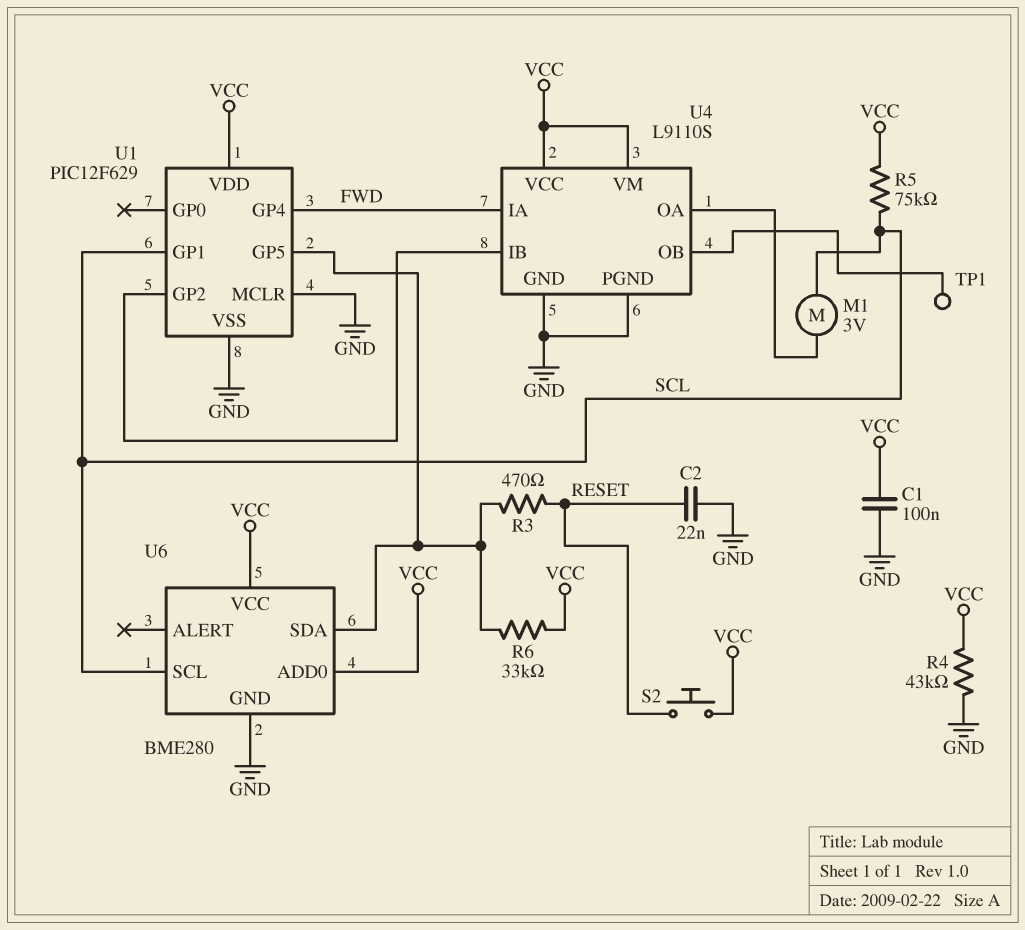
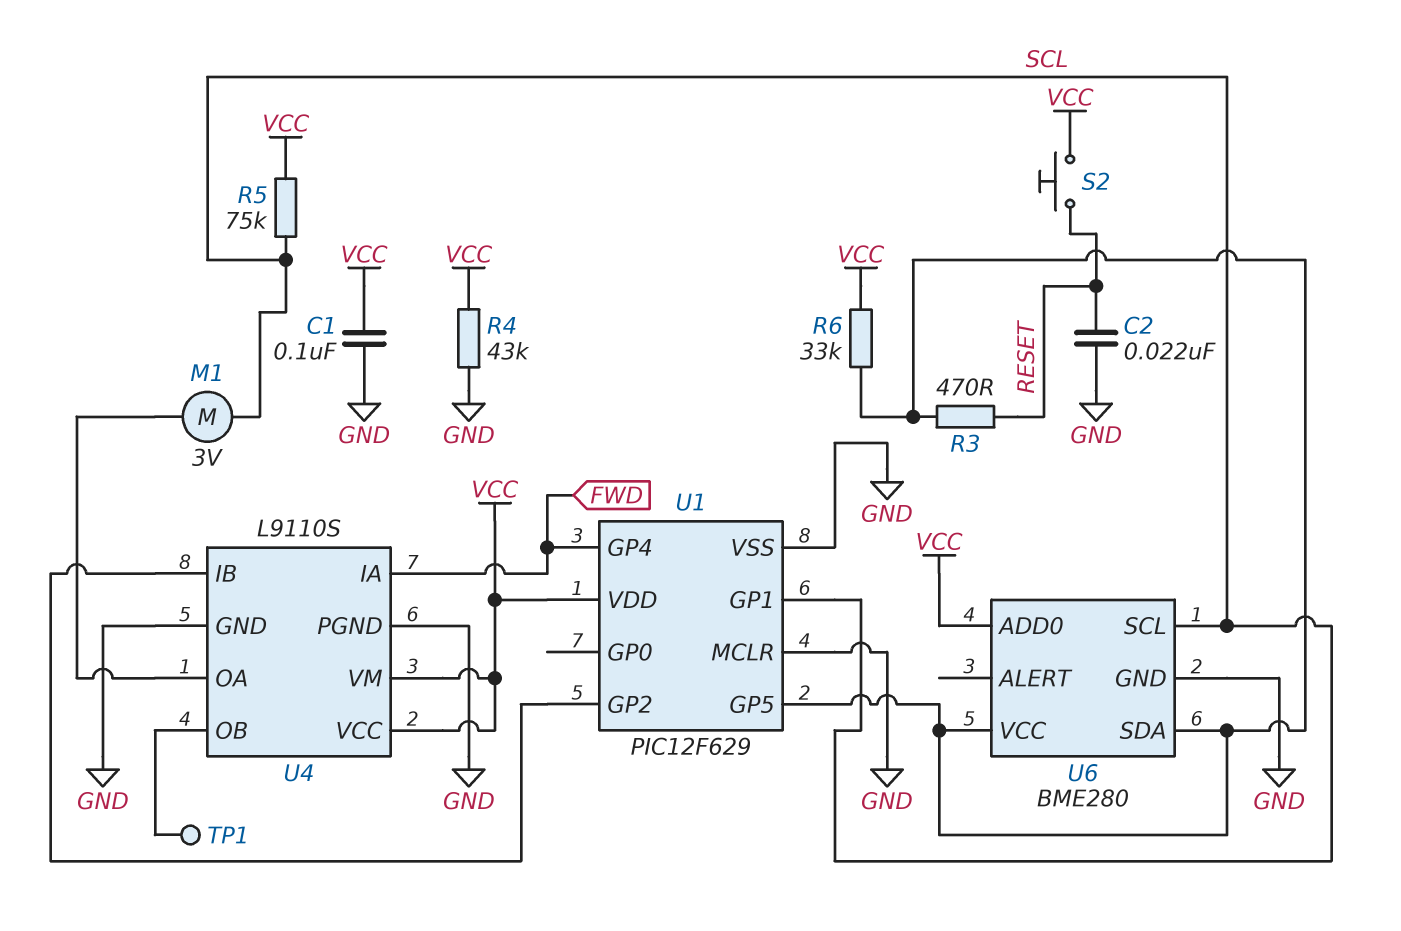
U6 pin VCC: VCC -> U1/GP5

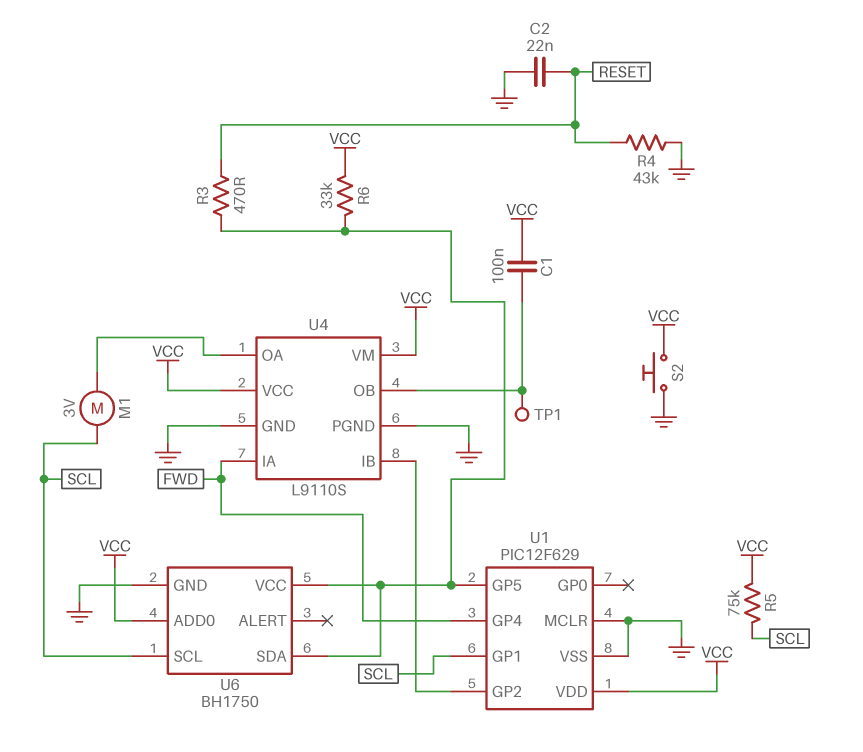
C1: 100nF (GND, VCC) -> 100nF (U4/OB, VCC)
R4: 43k (GND, VCC) -> 43k (GND, RESET)
S2: button (RESET, VCC) -> button (GND, VCC)
U6: BME280 -> BH1750

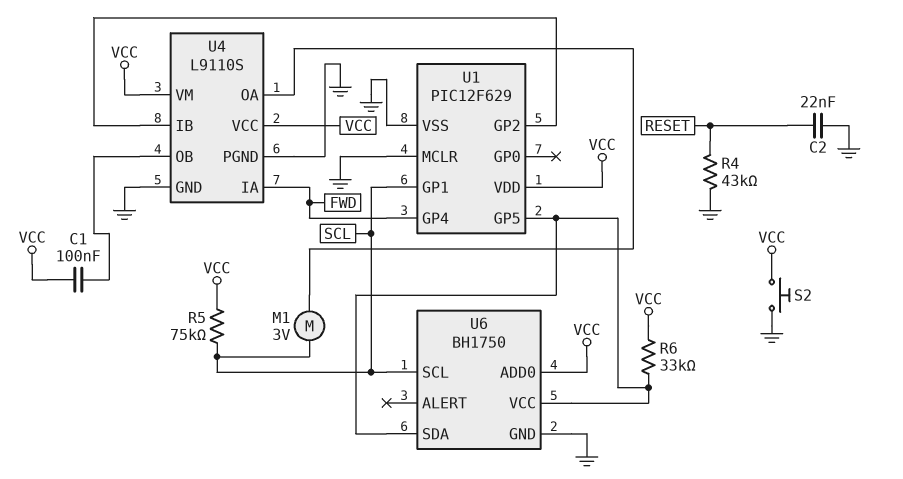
R3: 470 (RESET, U1/GP5) -> none
TP1: test point (U4/OB) -> none

